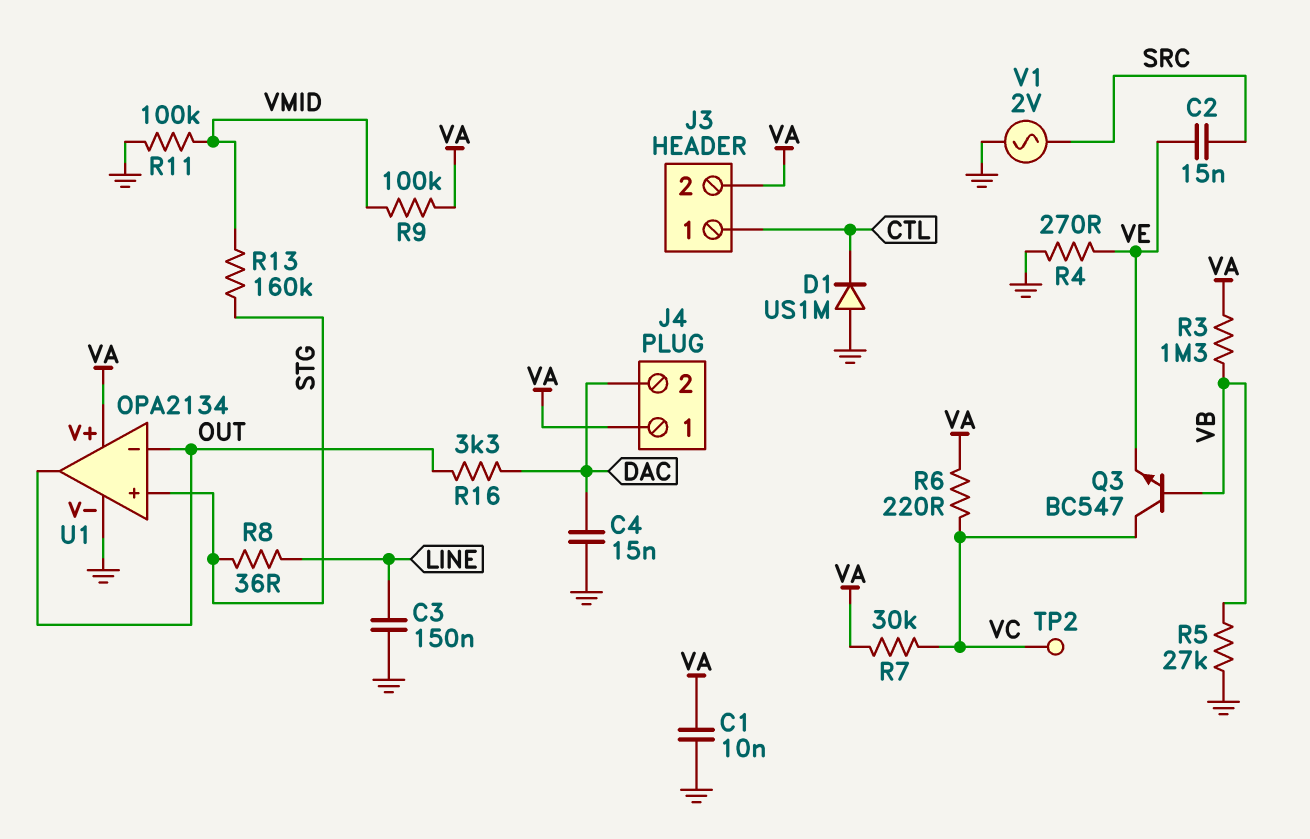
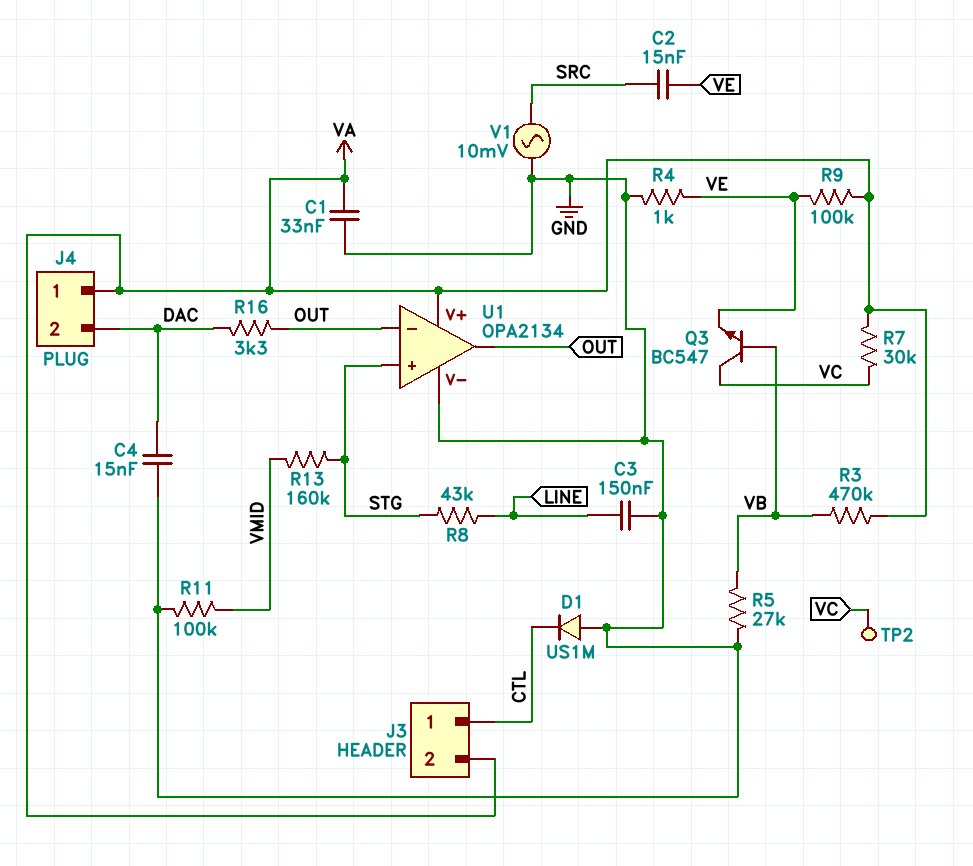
C1: 10nF (GND, VA) -> 33nF (GND, VA)
R3: 1.3M (VA, VB) -> 470k (VA, VB)
R4: 270 (GND, VE) -> 1k (GND, VE)
R6: 220 (VA, VC) -> none
R8: 36 (LINE, STG) -> 43k (LINE, STG)
R9: 100k (VA, VMID) -> 100k (VA, VE)
V1: AC 2V (GND, SRC) -> AC 10mV (GND, SRC)

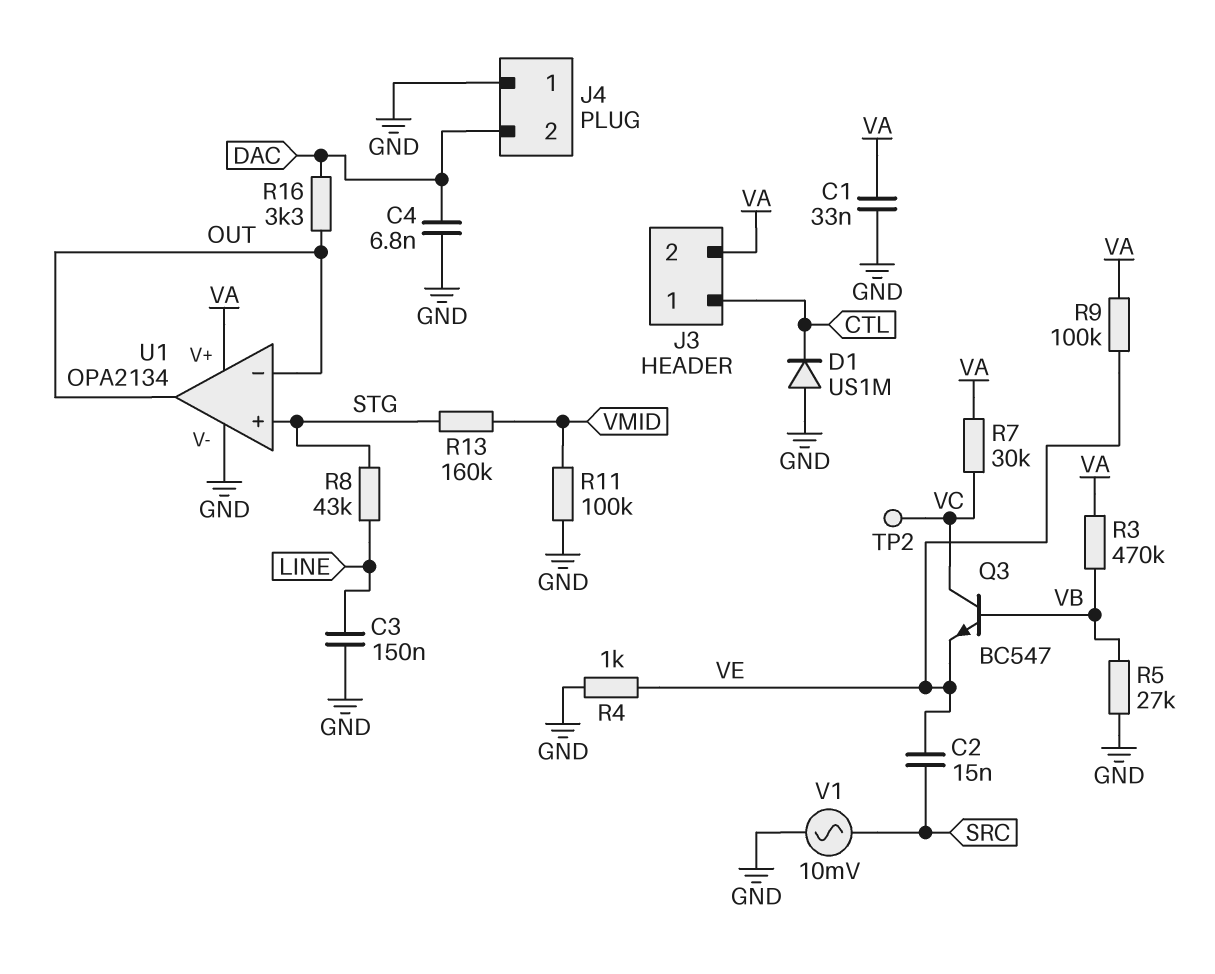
C4: 15nF (DAC, GND) -> 6.8nF (DAC, GND)
J4 pin 1: VA -> GND

